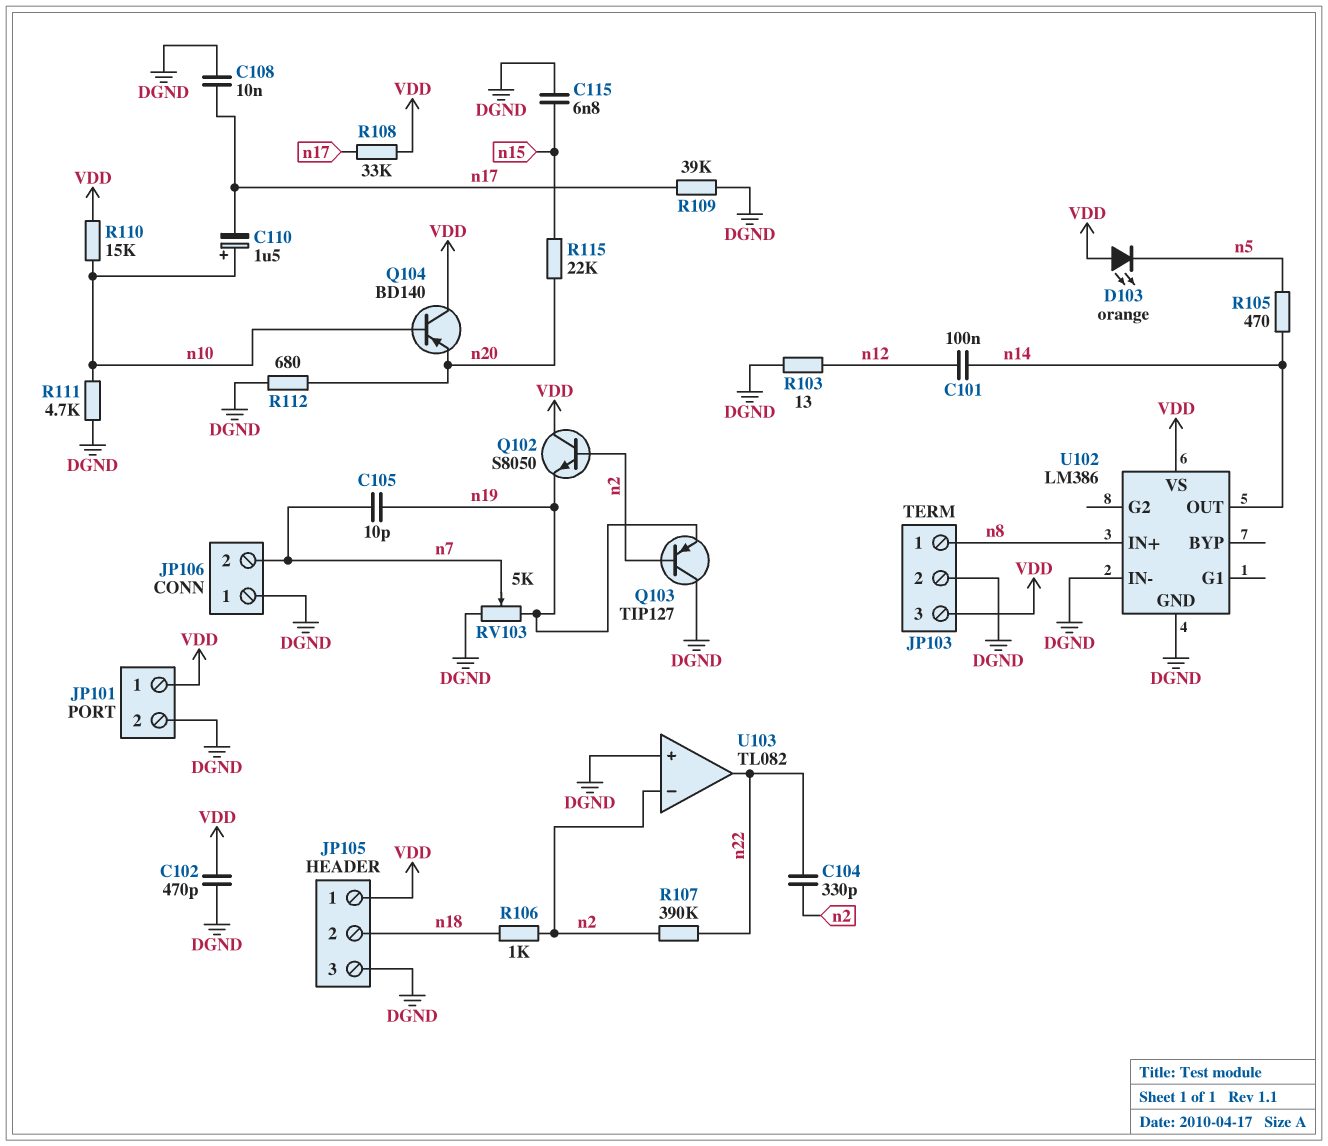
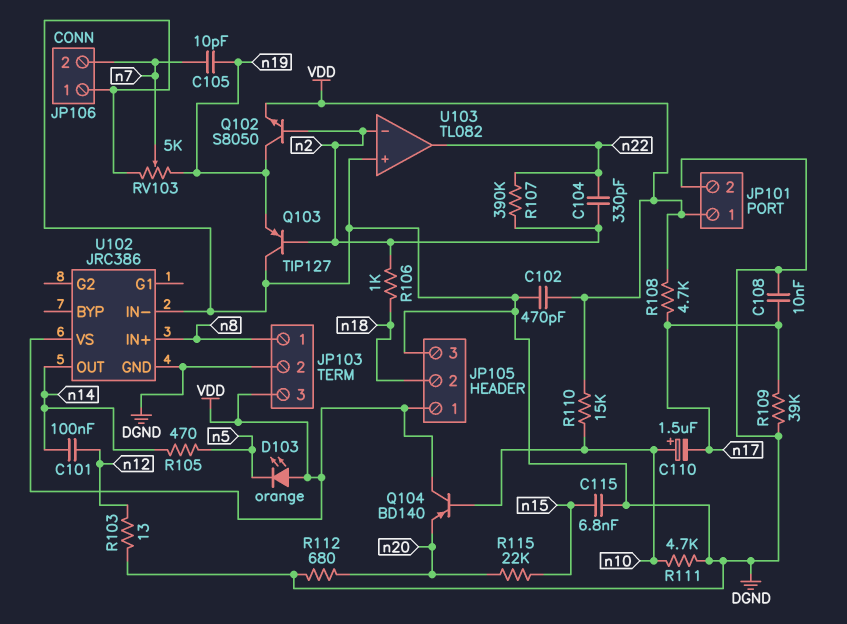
Q102: NPN S8050 (B n2, C VDD, E n19) -> NPN S8050 (B n2, C n19, E VDD)
R108: 33k (VDD, n17) -> 4.7k (VDD, n17)
U102: LM386 -> JRC386

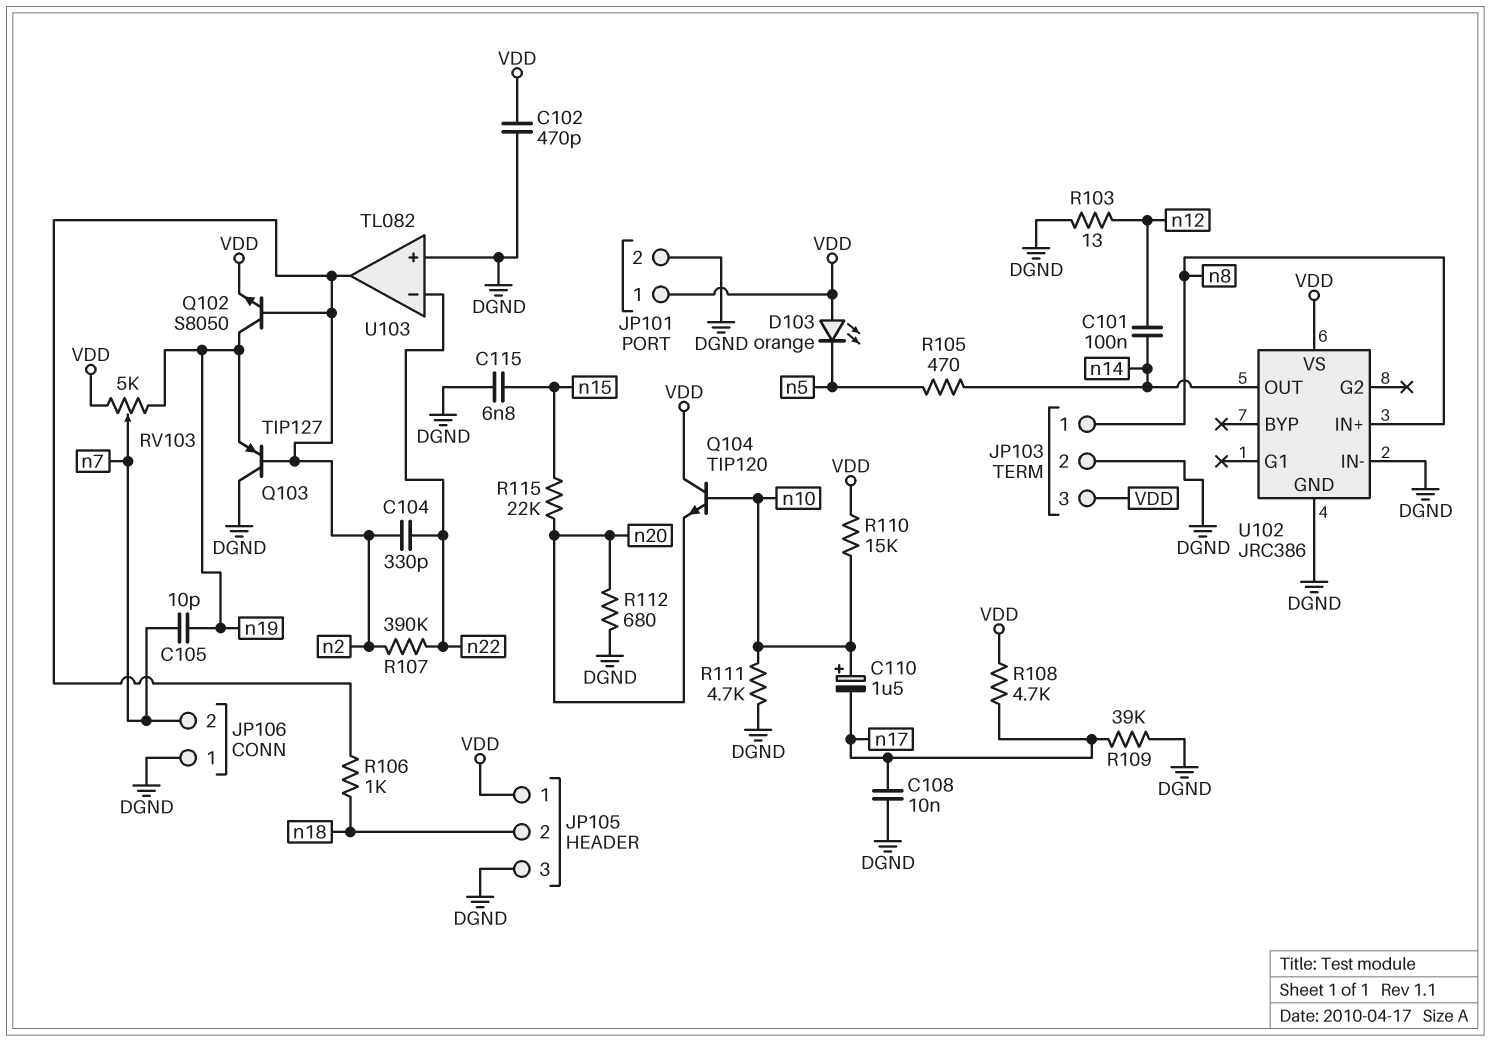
Q104: PNP BD140 (B n10, C VDD, E n20) -> NPN TIP120 (B n10, C VDD, E n20)
RV103: 5k (DGND, n19, wiper n7) -> 5k (VDD, n19, wiper n7)
U103 pin in-: n2 -> n22
U103 pin out: n22 -> n2

